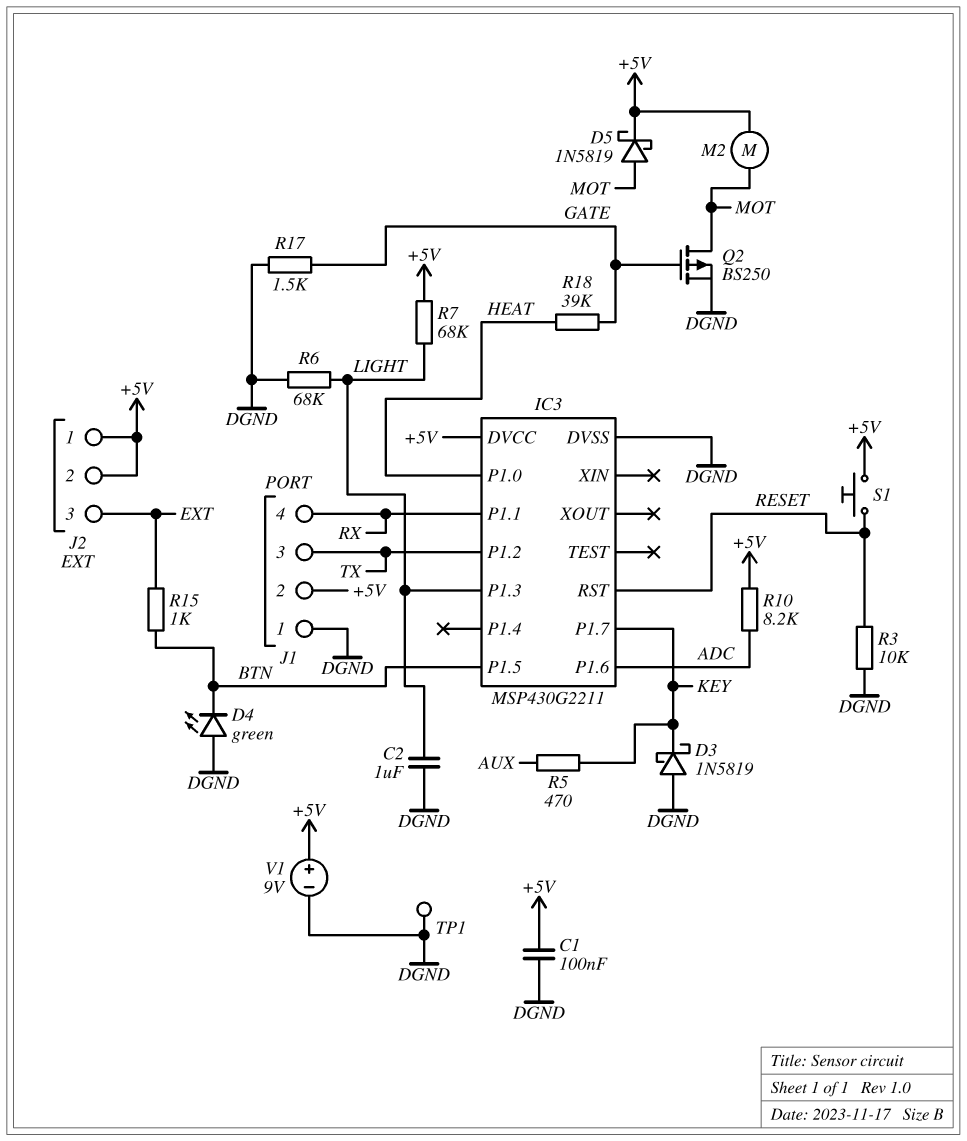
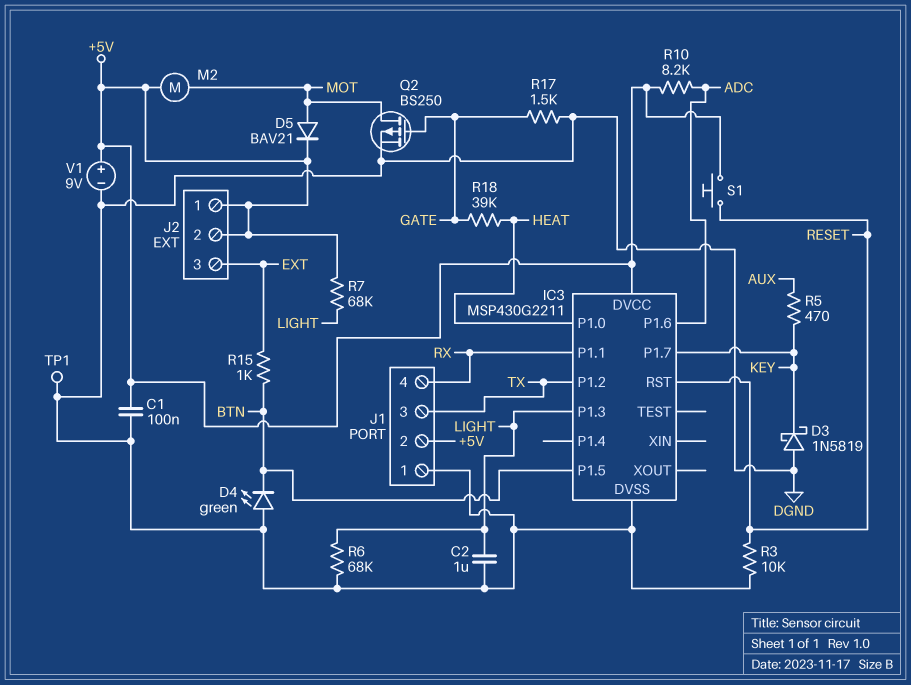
D5: schottky 1N5819 (A MOT, K +5V) -> diode BAV21 (A MOT, K +5V)

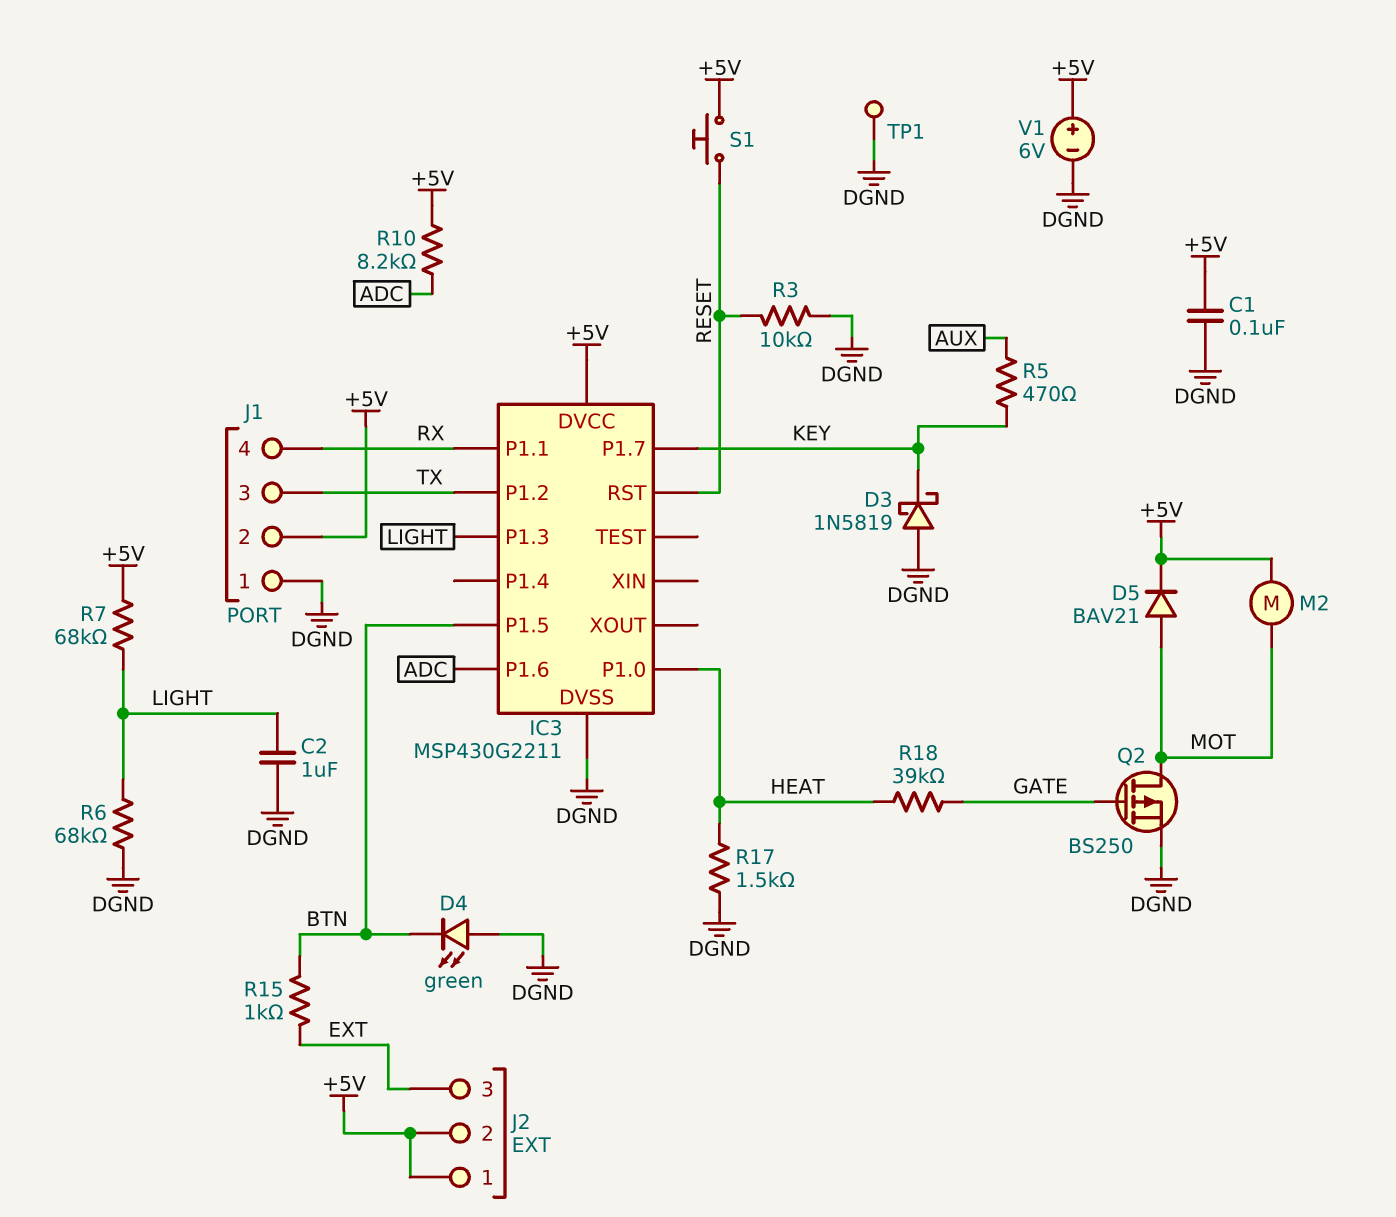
R17: 1.5k (DGND, GATE) -> 1.5k (DGND, HEAT)
V1: 9V (plus +5V, minus DGND) -> 6V (plus +5V, minus DGND)

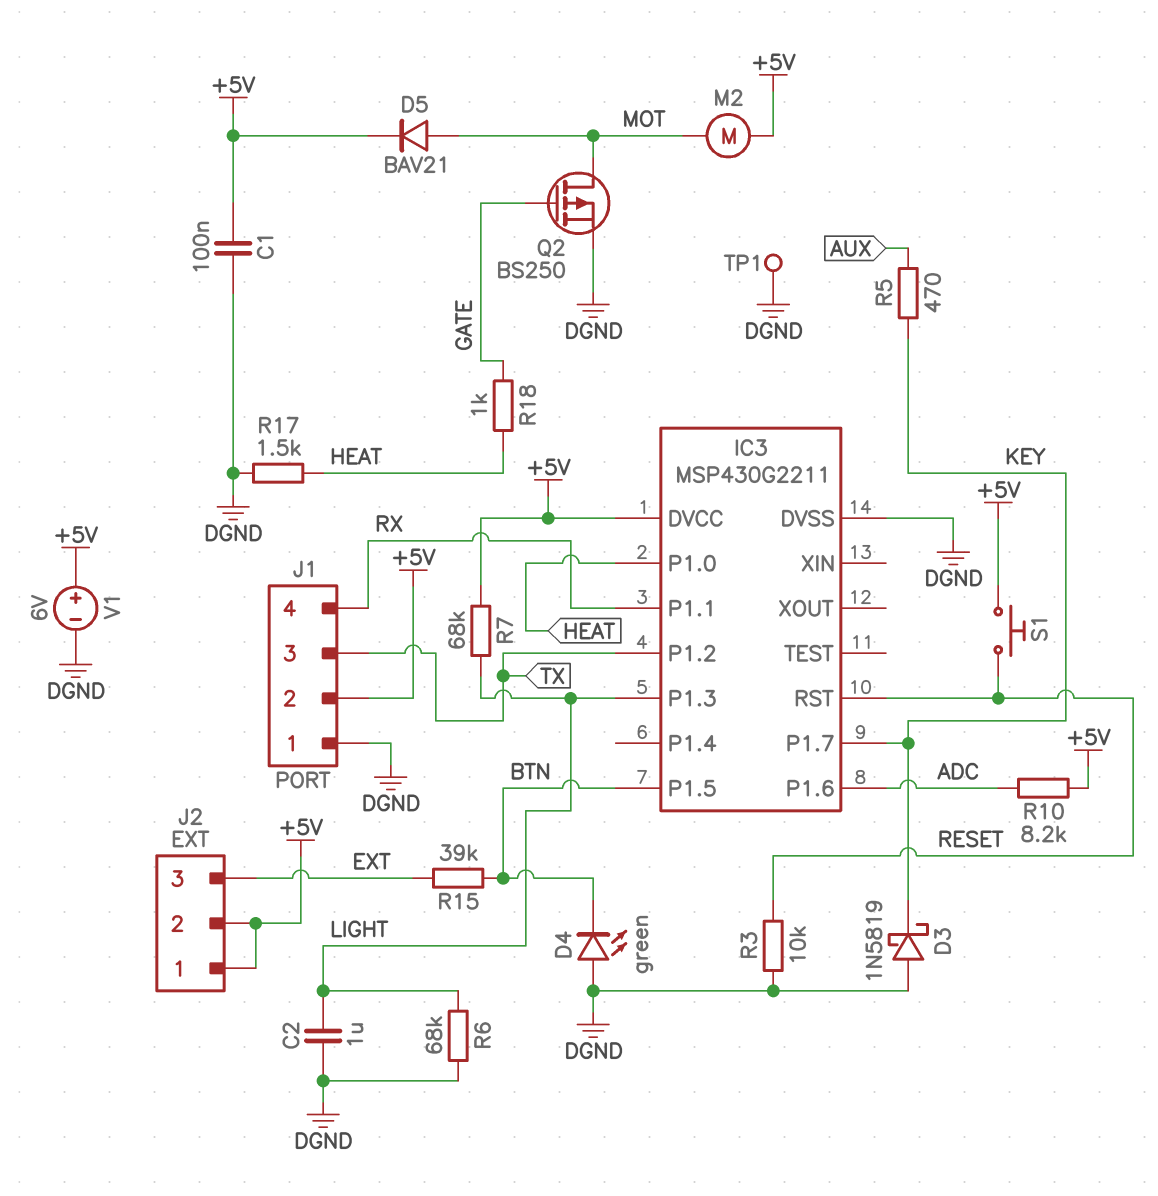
R15: 1k (BTN, EXT) -> 39k (BTN, EXT)
R18: 39k (GATE, HEAT) -> 1k (GATE, HEAT)

